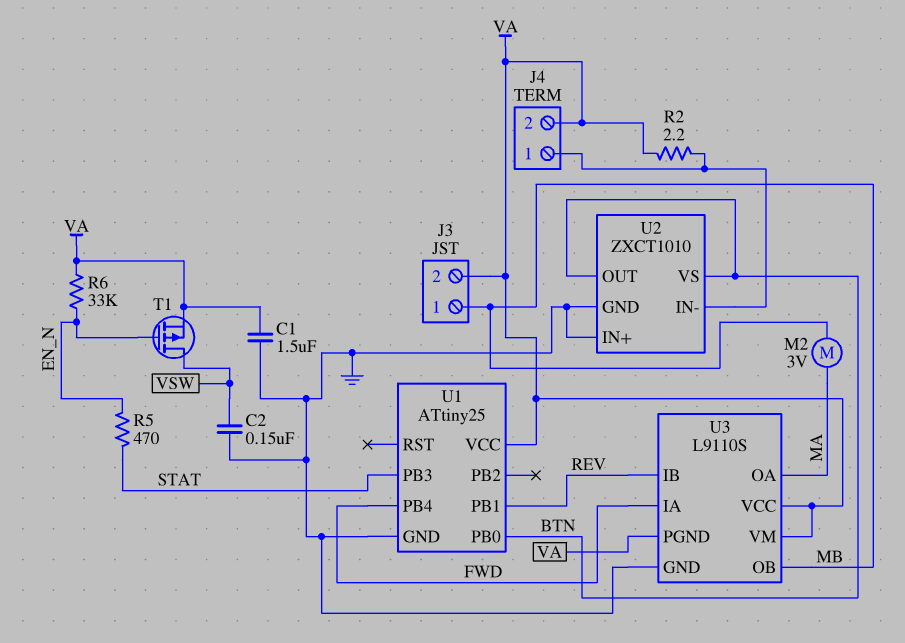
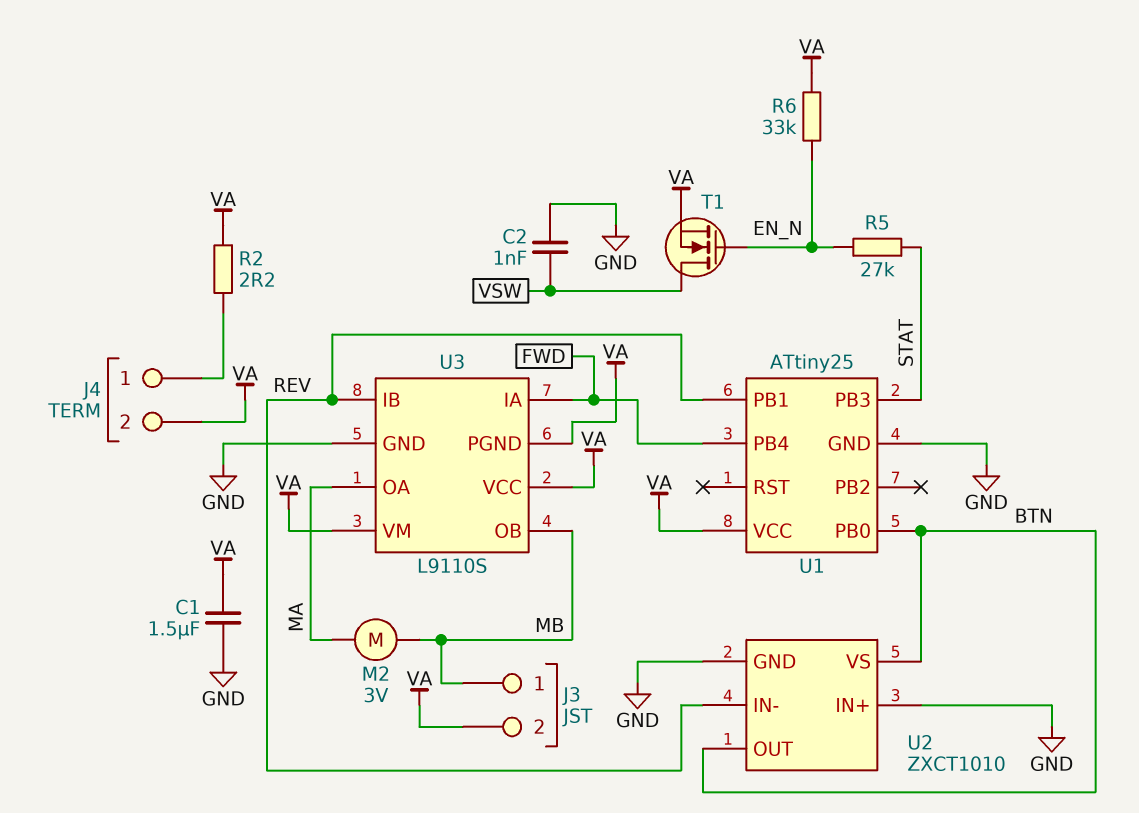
C2: 150nF (GND, VSW) -> 1nF (GND, VSW)
R5: 470 (EN_N, STAT) -> 27k (EN_N, STAT)
T1: PMOS (G EN_N, D VSW, S VA) -> NMOS (G EN_N, D VSW, S VA)
U2 pin IN-: J4/1 -> REV

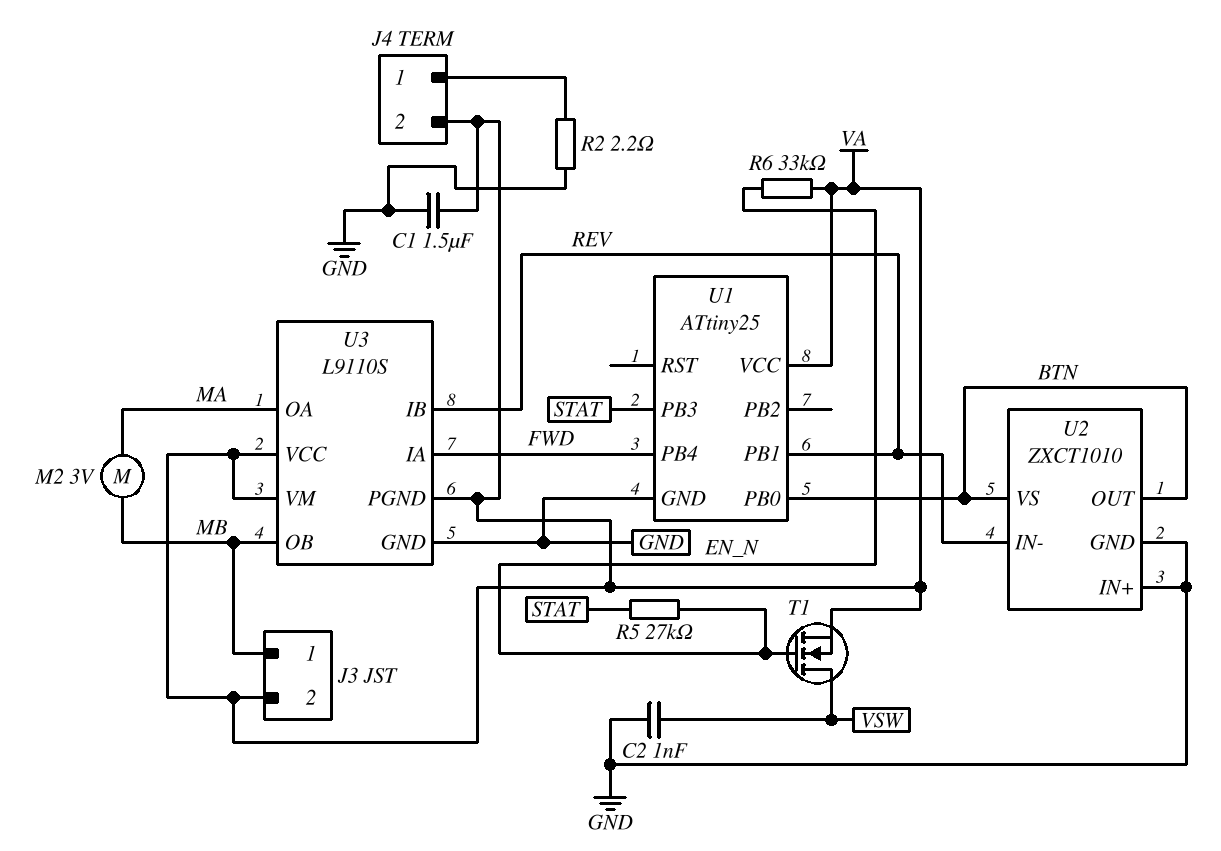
R2: 2.2 (J4/1, VA) -> 2.2 (GND, J4/1)

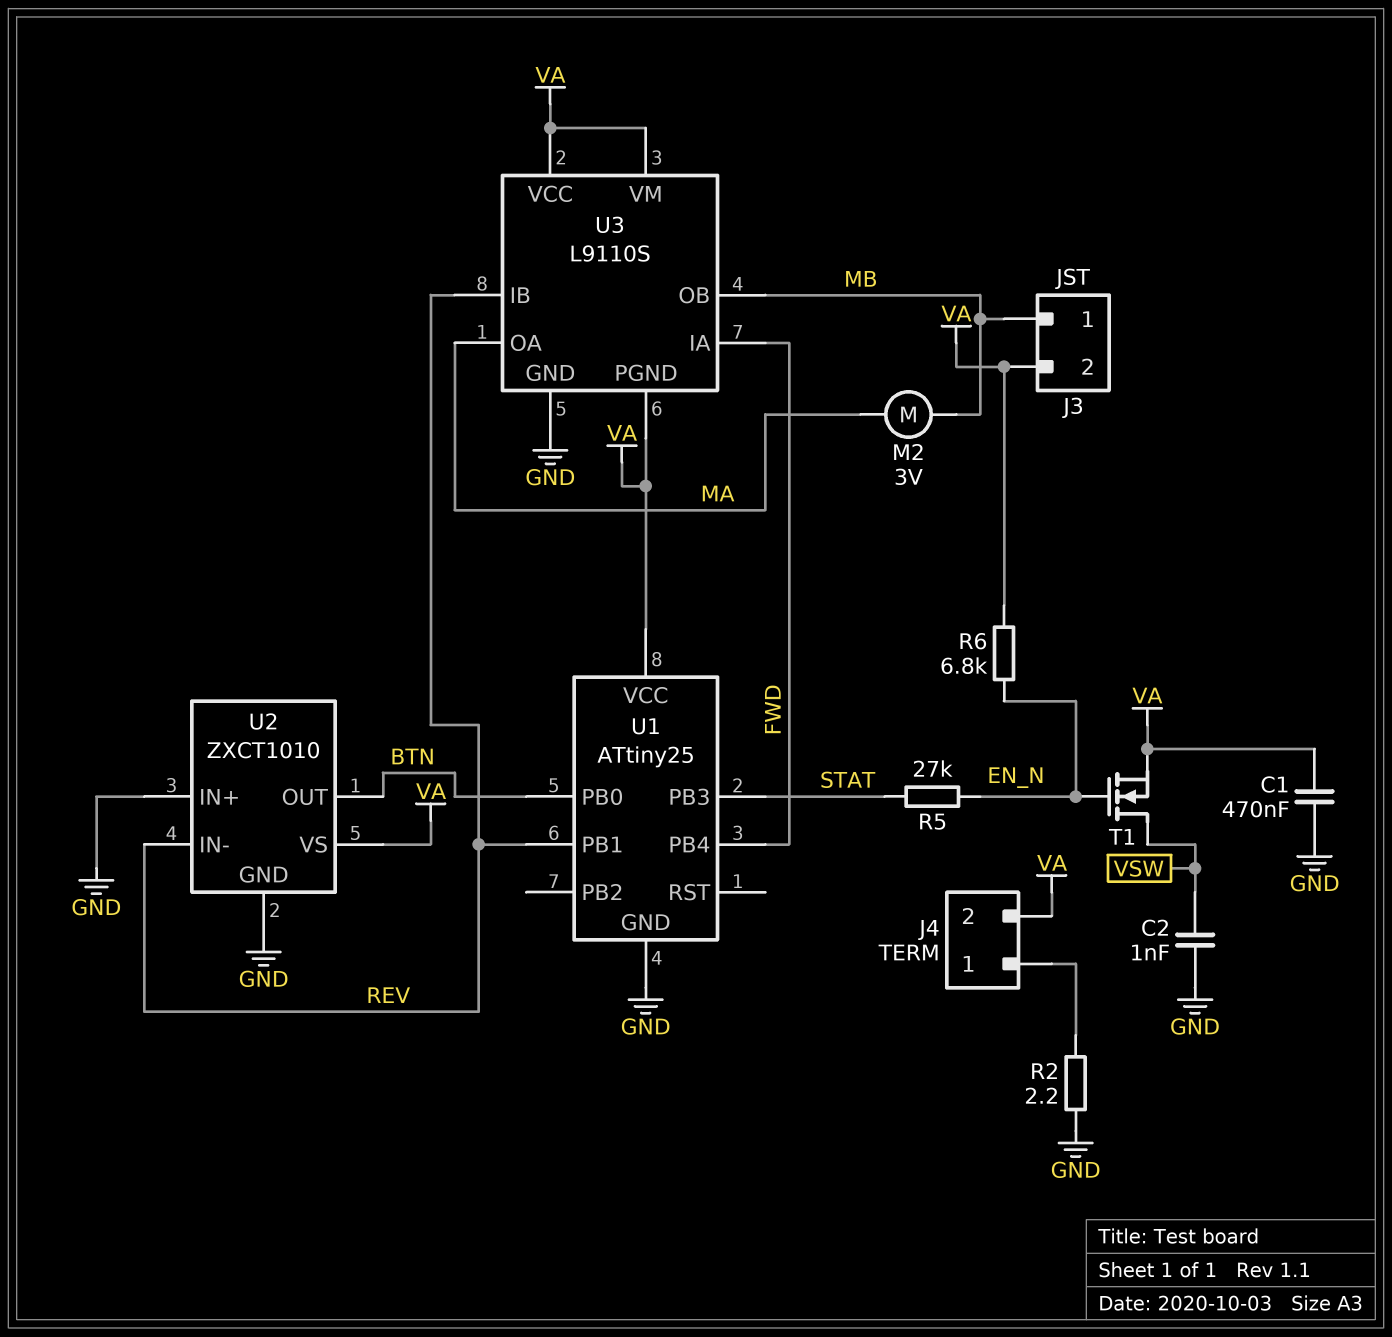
C1: 1.5uF (GND, VA) -> 470nF (GND, VA)
R6: 33k (EN_N, VA) -> 6.8k (EN_N, VA)
U2 pin VS: BTN -> VA

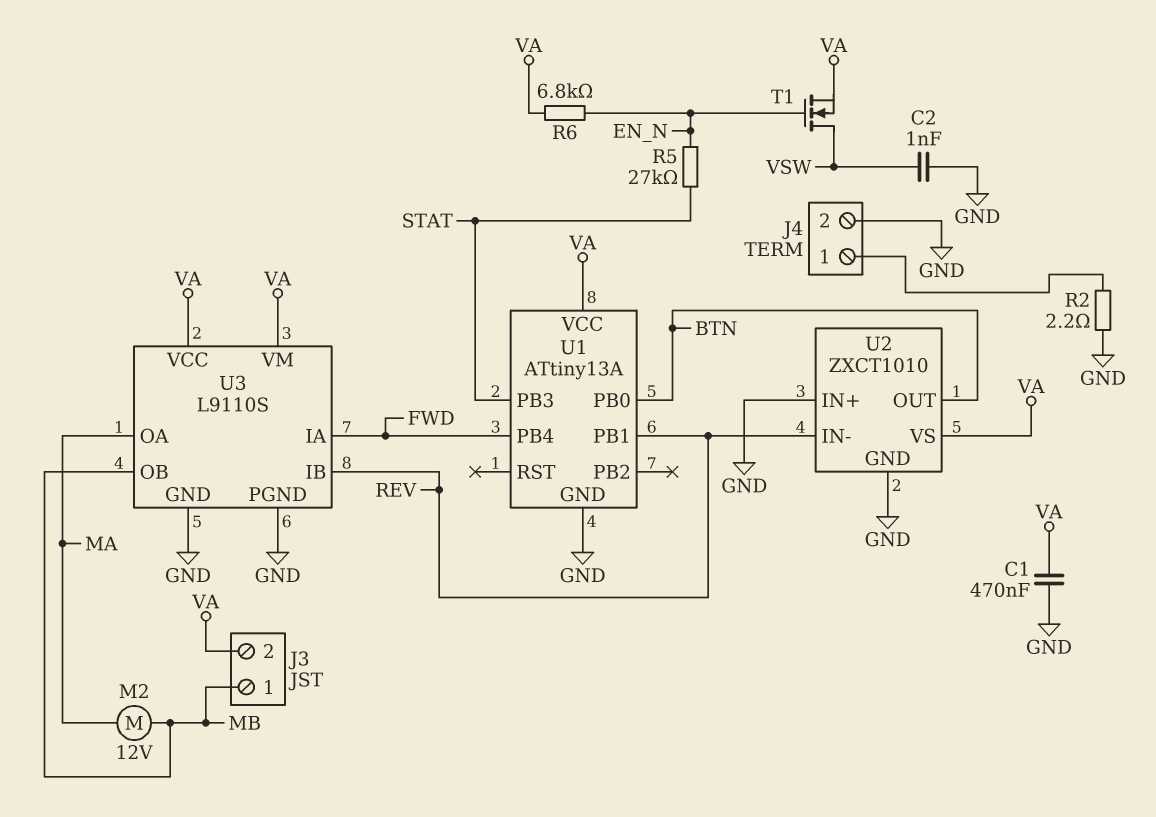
J4 pin 2: VA -> GND
M2: motor 3V (MA, MB) -> motor 12V (MA, MB)
U1: ATtiny25 -> ATtiny13A
U3 pin PGND: VA -> GND

